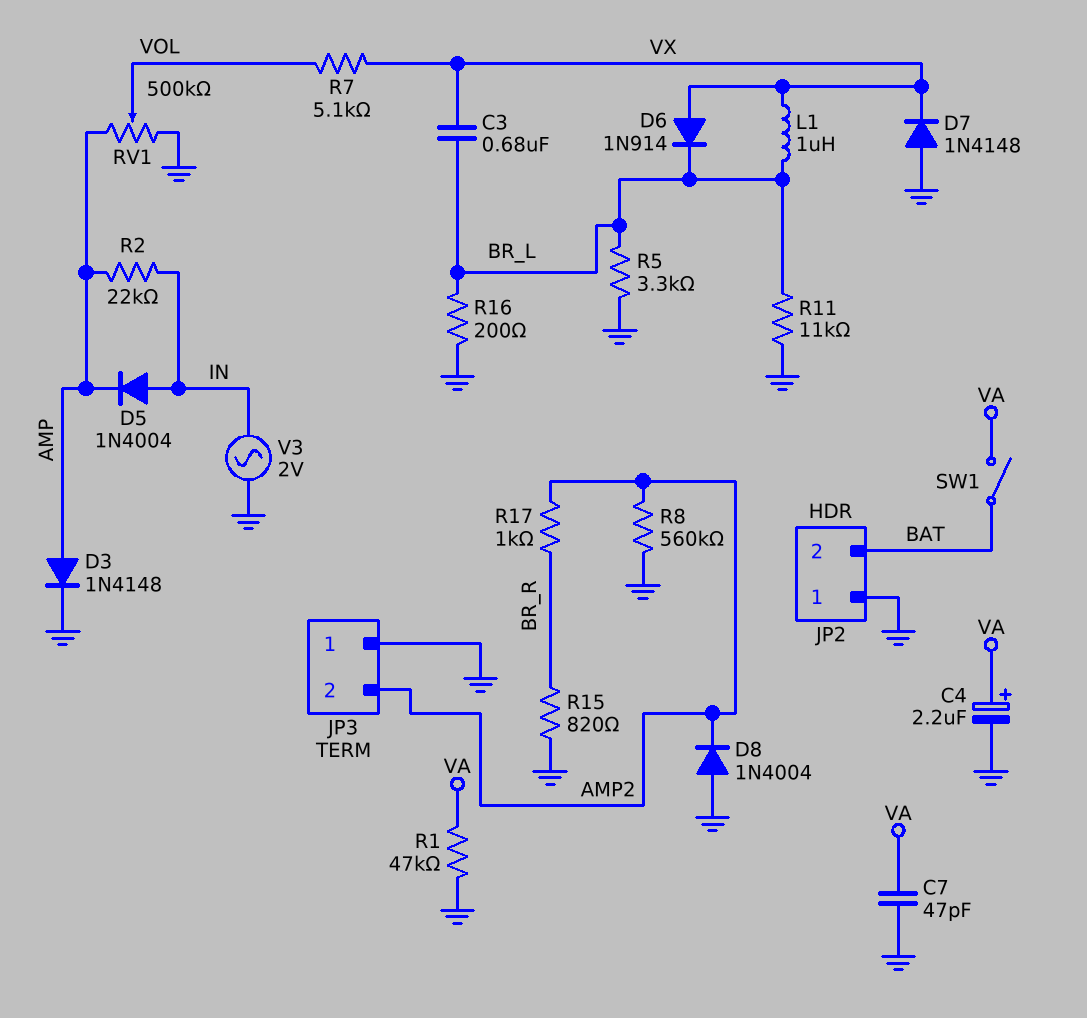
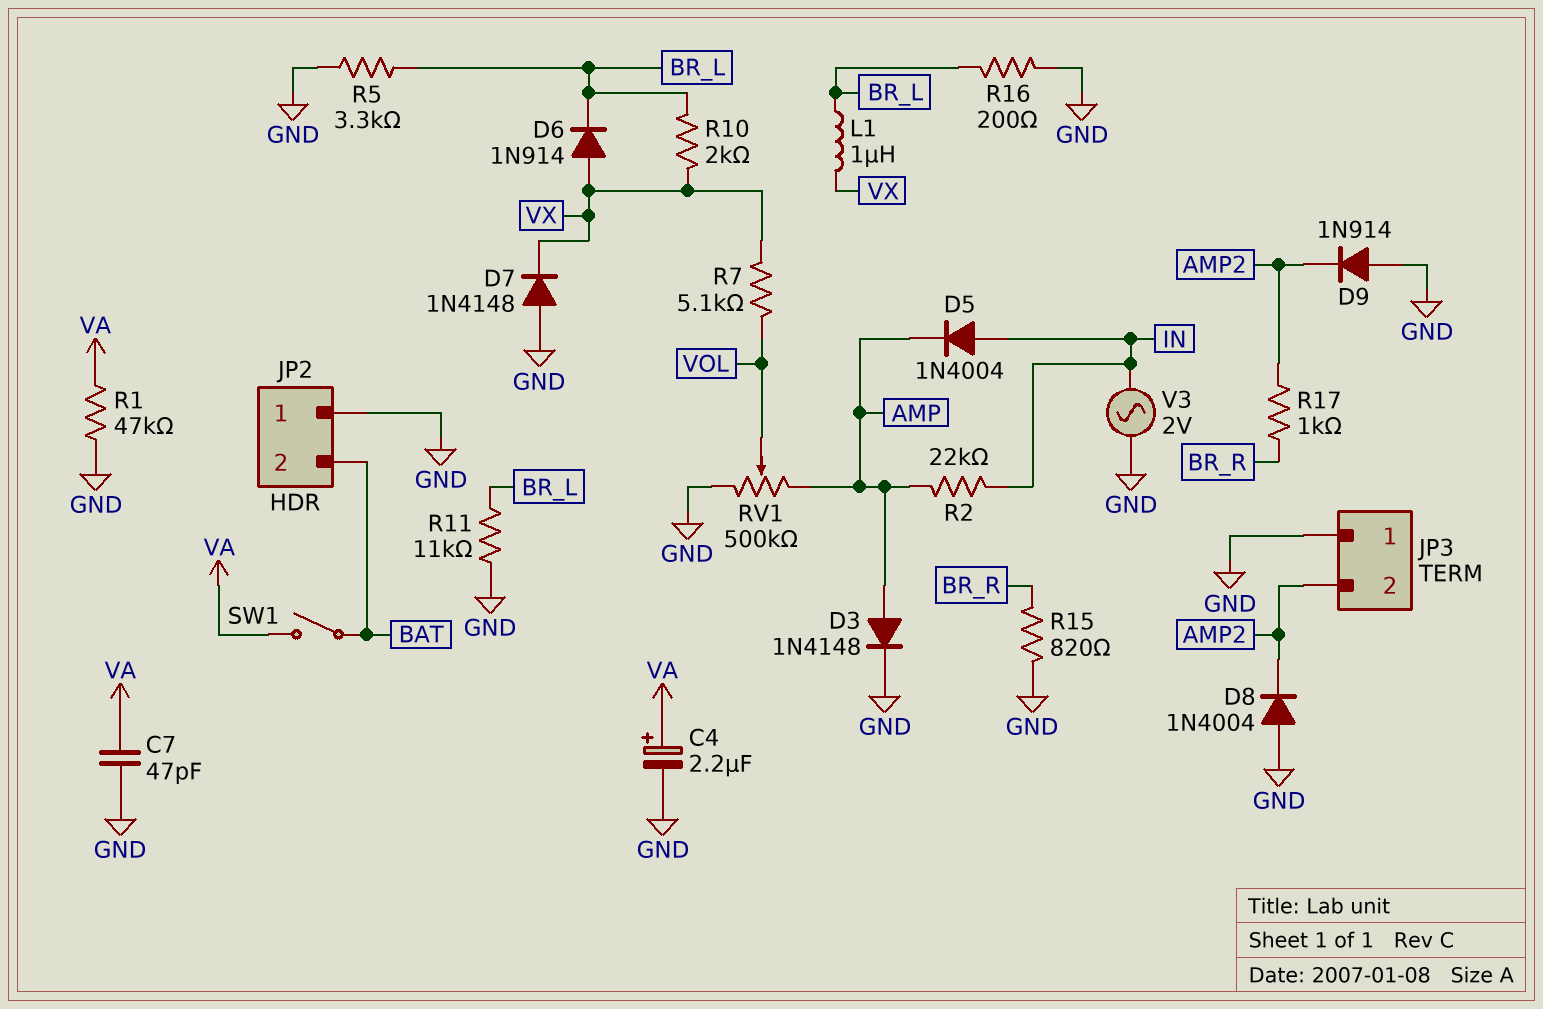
C3: 680nF (BR_L, VX) -> none
D9: none -> diode 1N914 (A GND, K AMP2)
R8: 560k (AMP2, GND) -> none
R10: none -> 2k (BR_L, VX)

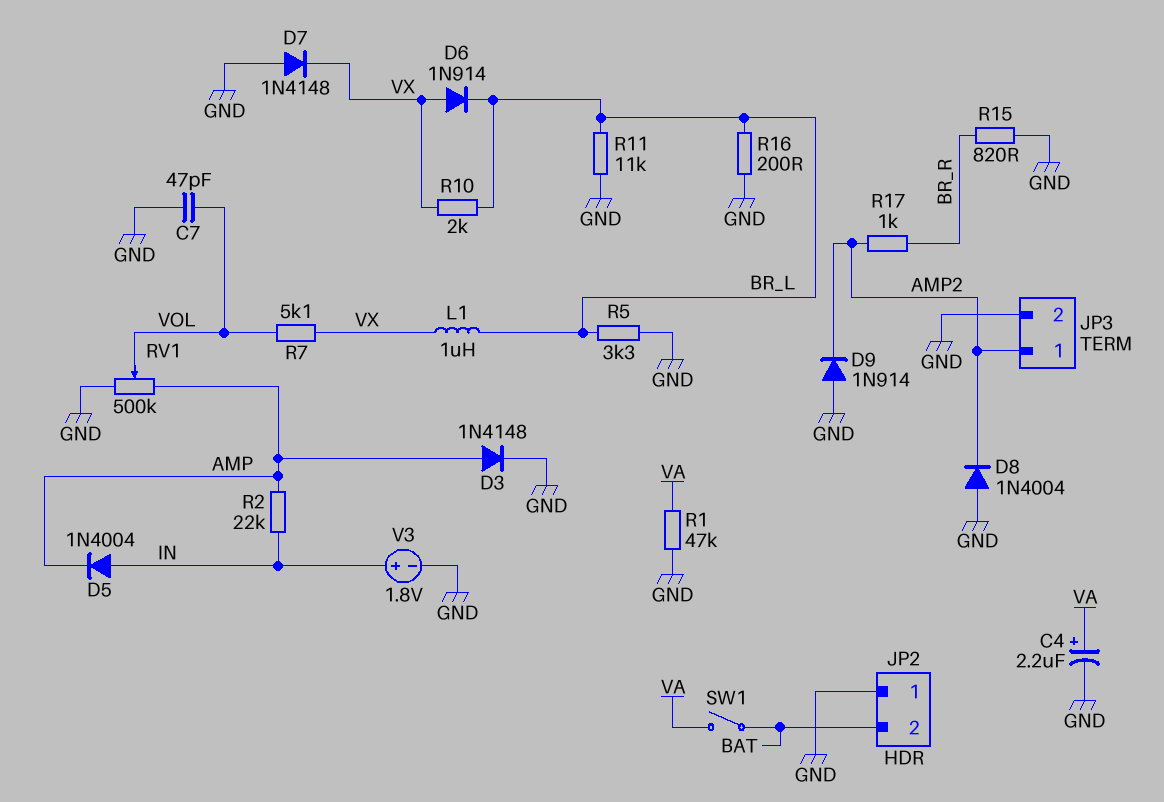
C7: 47pF (GND, VA) -> 47pF (GND, VOL)
JP3 pin 1: GND -> AMP2
JP3 pin 2: AMP2 -> GND
V3: AC 2V (GND, IN) -> 1.8V (plus IN, minus GND)

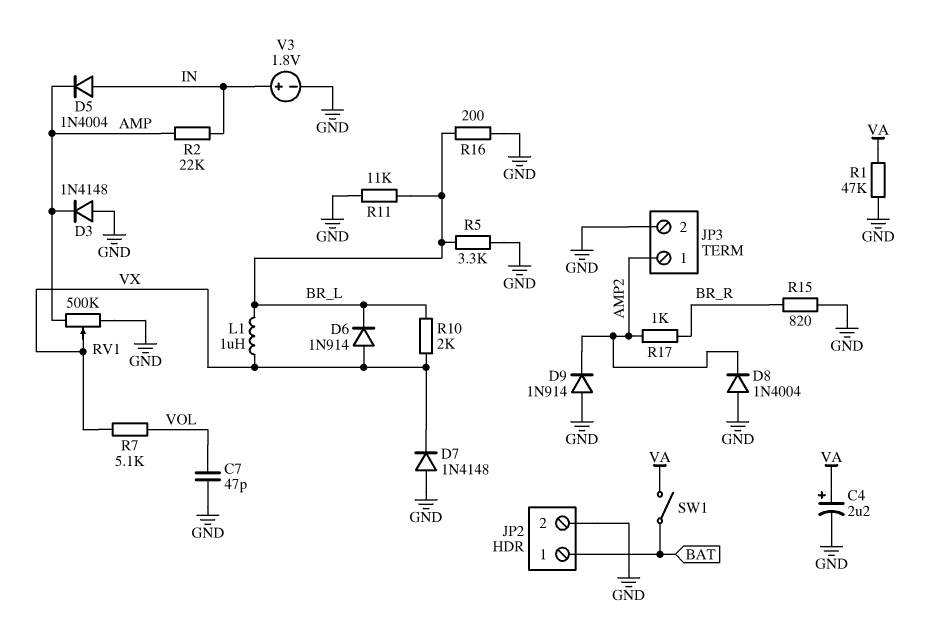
D3: diode 1N4148 (A AMP, K GND) -> diode 1N4148 (A GND, K AMP)
JP2 pin 1: GND -> BAT
JP2 pin 2: BAT -> GND
RV1: 500k (AMP, GND, wiper VOL) -> 500k (AMP, GND, wiper VX)

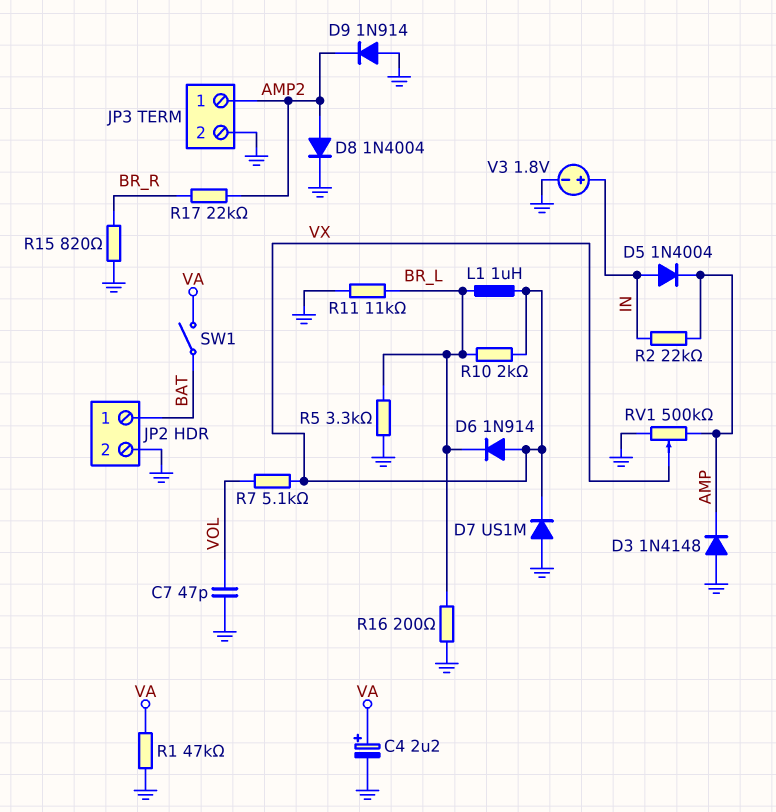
D7: diode 1N4148 (A GND, K VX) -> diode US1M (A GND, K VX)
D8: diode 1N4004 (A GND, K AMP2) -> diode 1N4004 (A AMP2, K GND)
R17: 1k (AMP2, BR_R) -> 22k (AMP2, BR_R)

